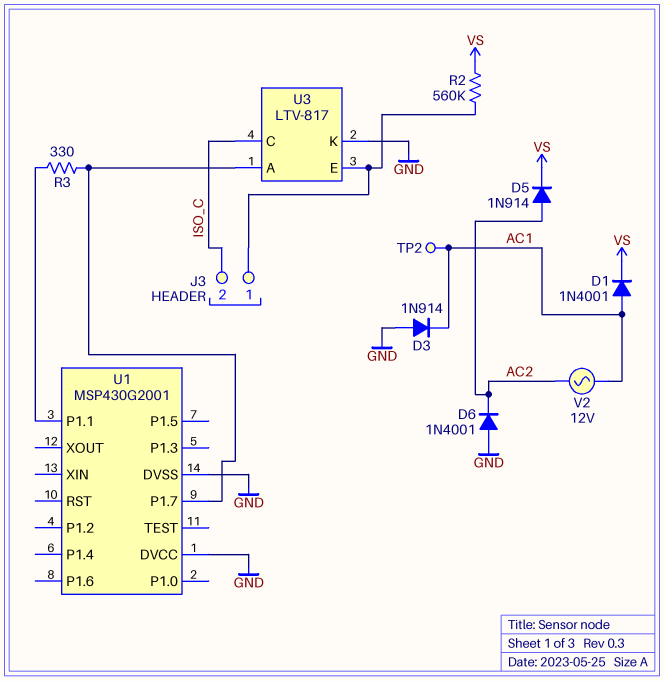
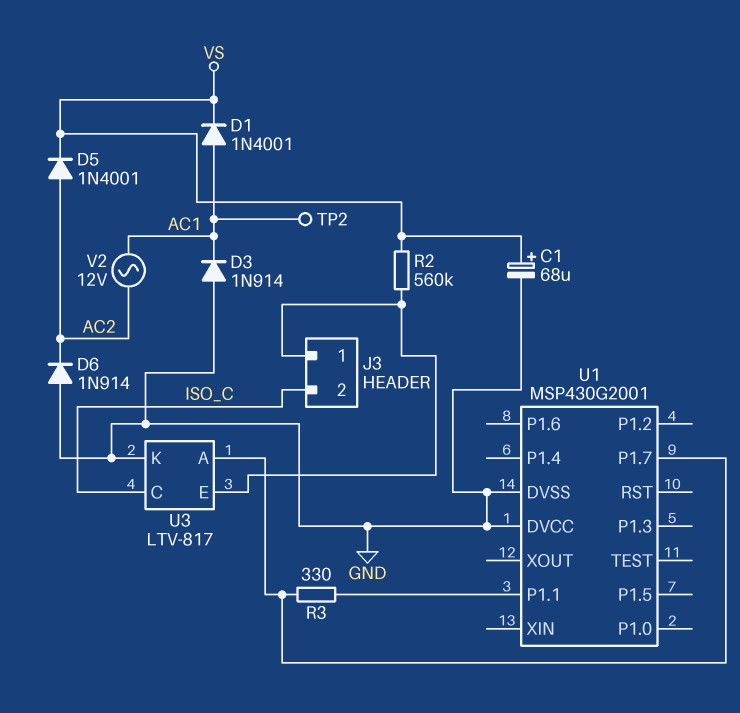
C1: none -> 68uF (plus VS, minus GND)
D5: diode 1N914 (A AC2, K VS) -> diode 1N4001 (A AC2, K VS)
D6: diode 1N4001 (A GND, K AC2) -> diode 1N914 (A GND, K AC2)

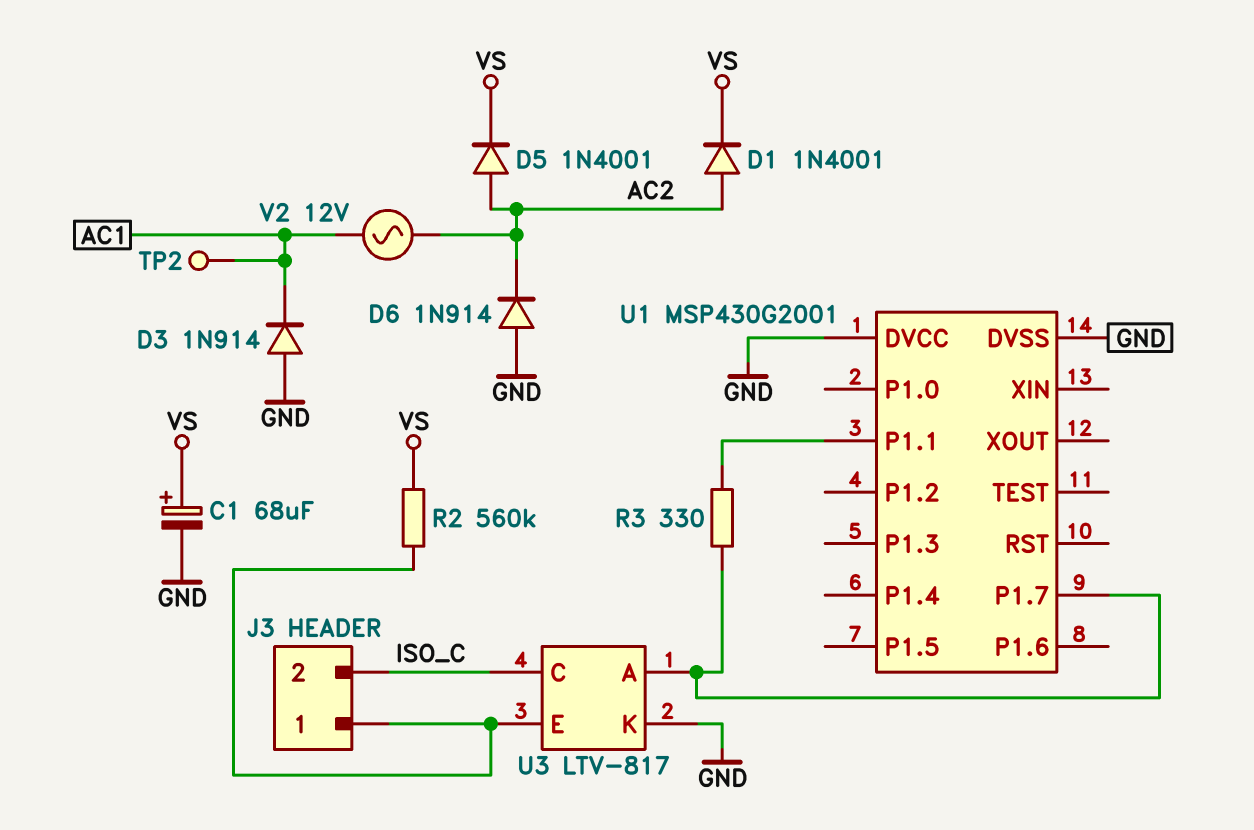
D1: diode 1N4001 (A AC1, K VS) -> diode 1N4001 (A AC2, K VS)

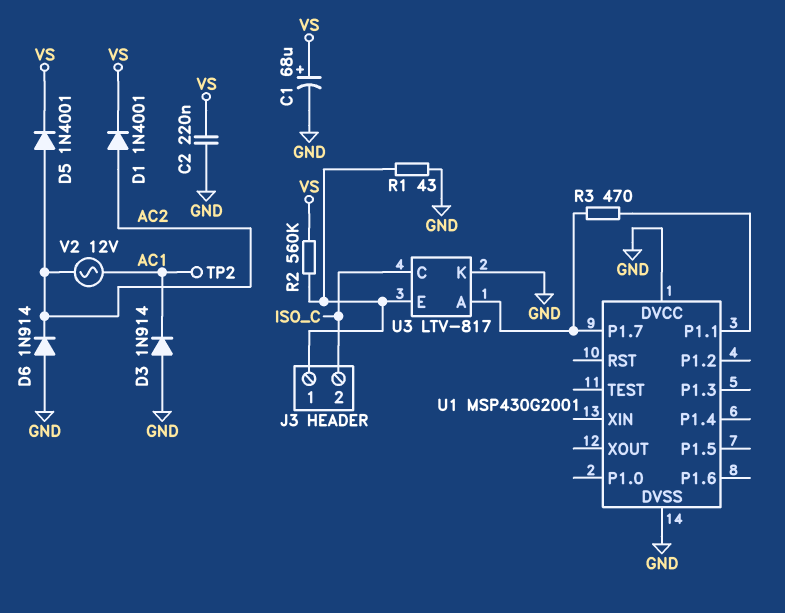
C2: none -> 220nF (GND, VS)
R1: none -> 43 (GND, J3/1)
R3: 330 (U1/P1.1, U1/P1.7) -> 470 (U1/P1.1, U1/P1.7)

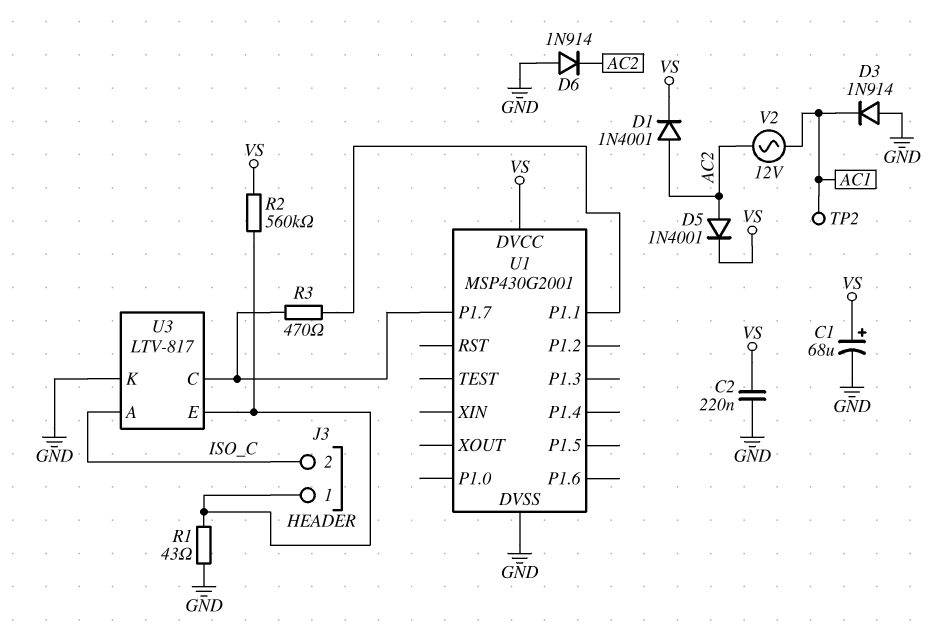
U1 pin DVCC: GND -> VS
U3 pin A: U1/P1.7 -> ISO_C
U3 pin C: ISO_C -> U1/P1.7

